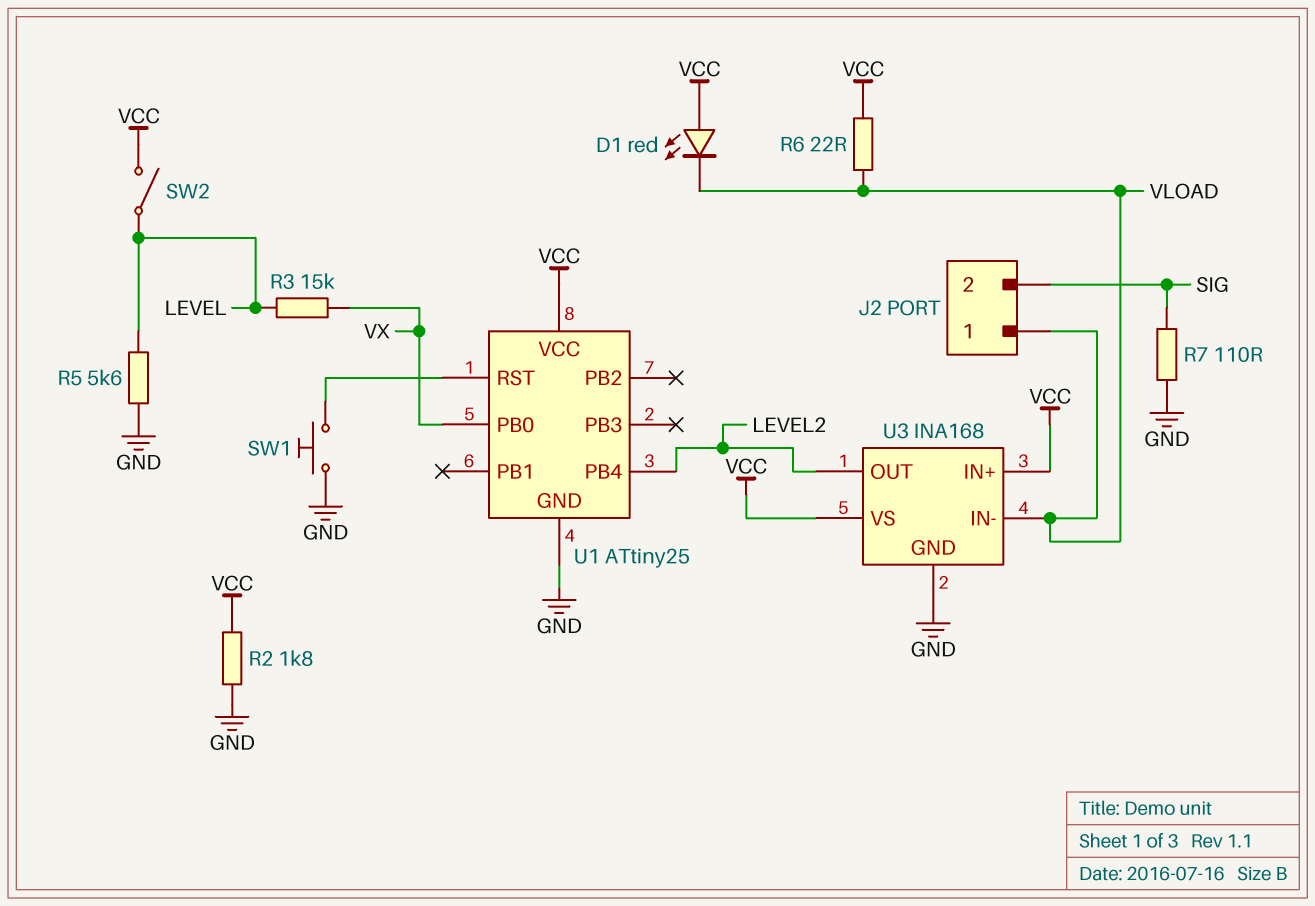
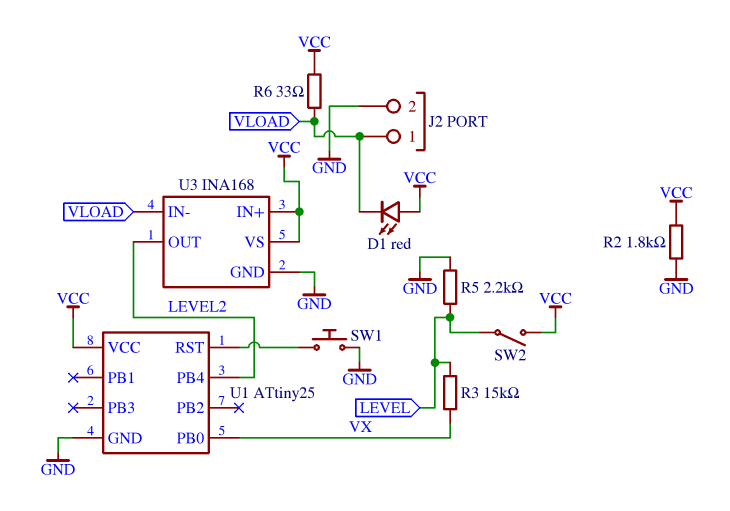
J2 pin 2: SIG -> GND
R5: 5.6k (GND, LEVEL) -> 2.2k (GND, LEVEL)
R6: 22 (VCC, VLOAD) -> 33 (VCC, VLOAD)
R7: 110 (GND, SIG) -> none

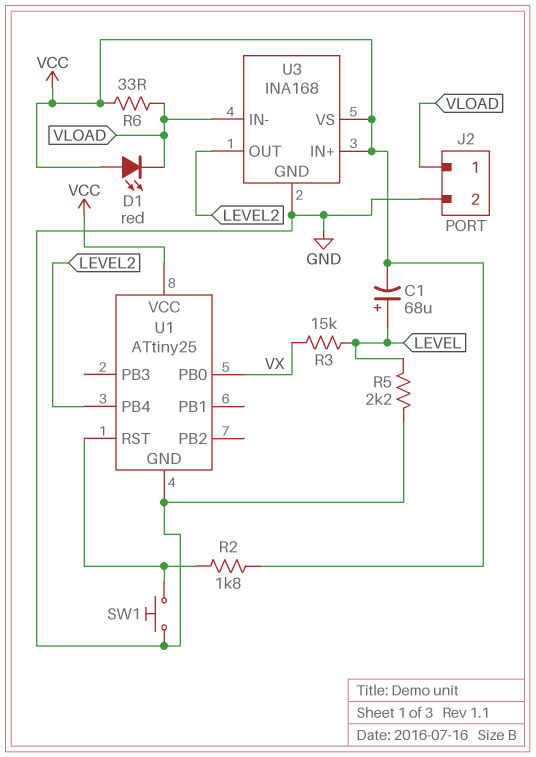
C1: none -> 68uF (plus LEVEL, minus VCC)
R2: 1.8k (GND, VCC) -> 1.8k (U1/RST, VCC)
SW2: switch (LEVEL, VCC) -> none

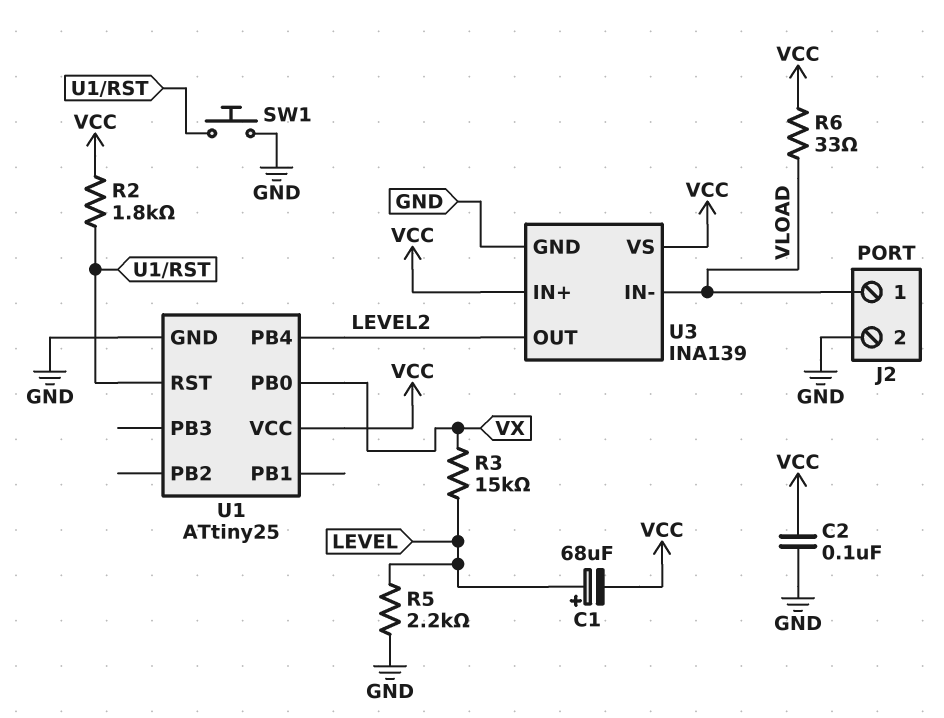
C2: none -> 100nF (GND, VCC)
D1: LED red (A VCC, K VLOAD) -> none
U3: INA168 -> INA139

